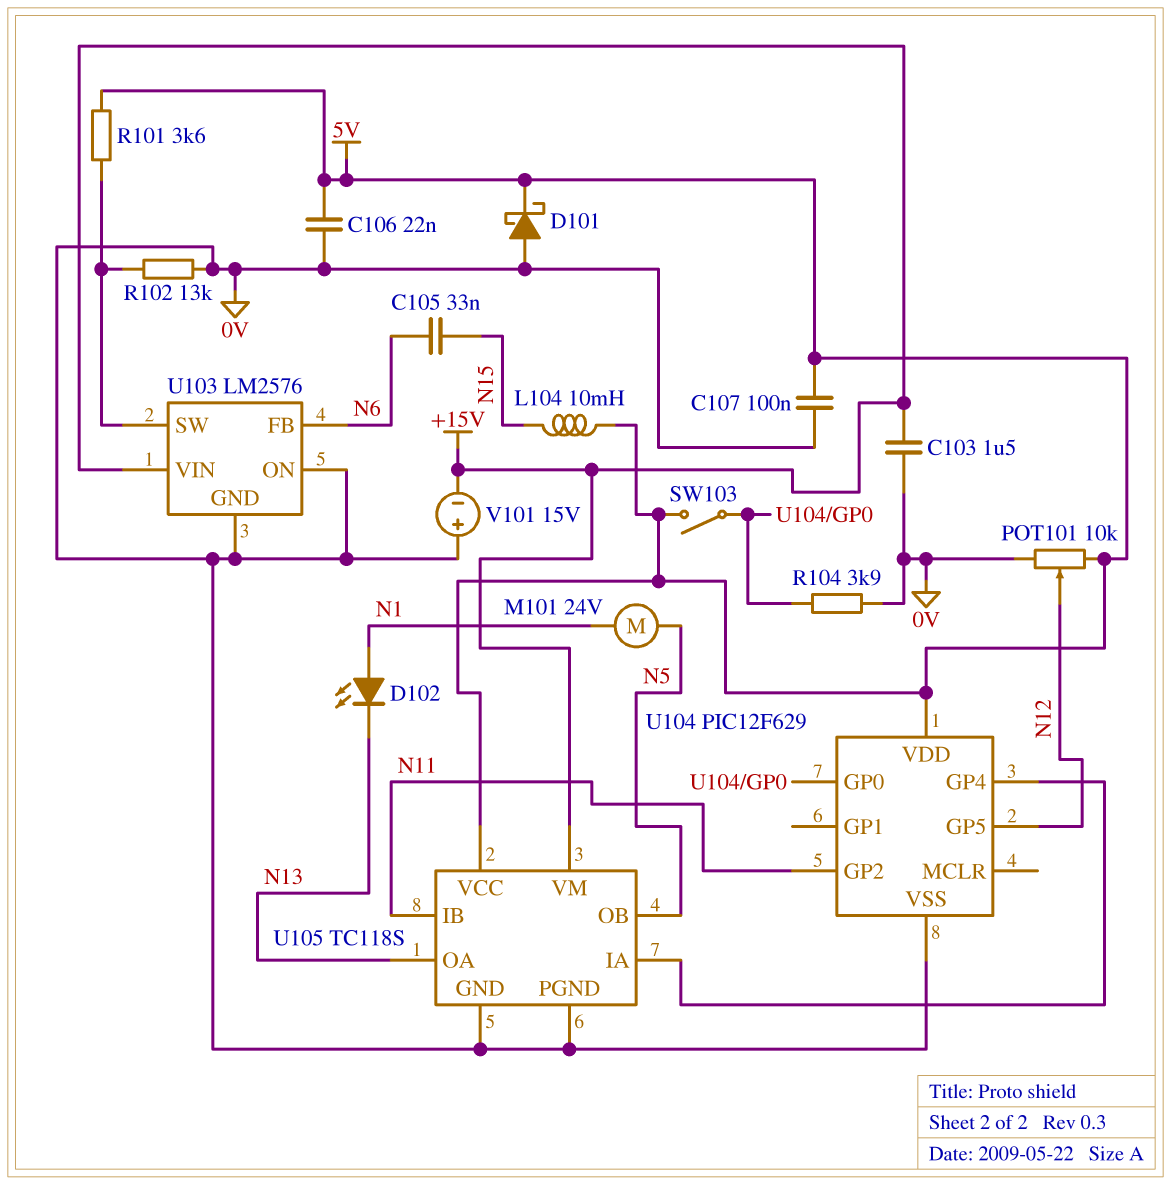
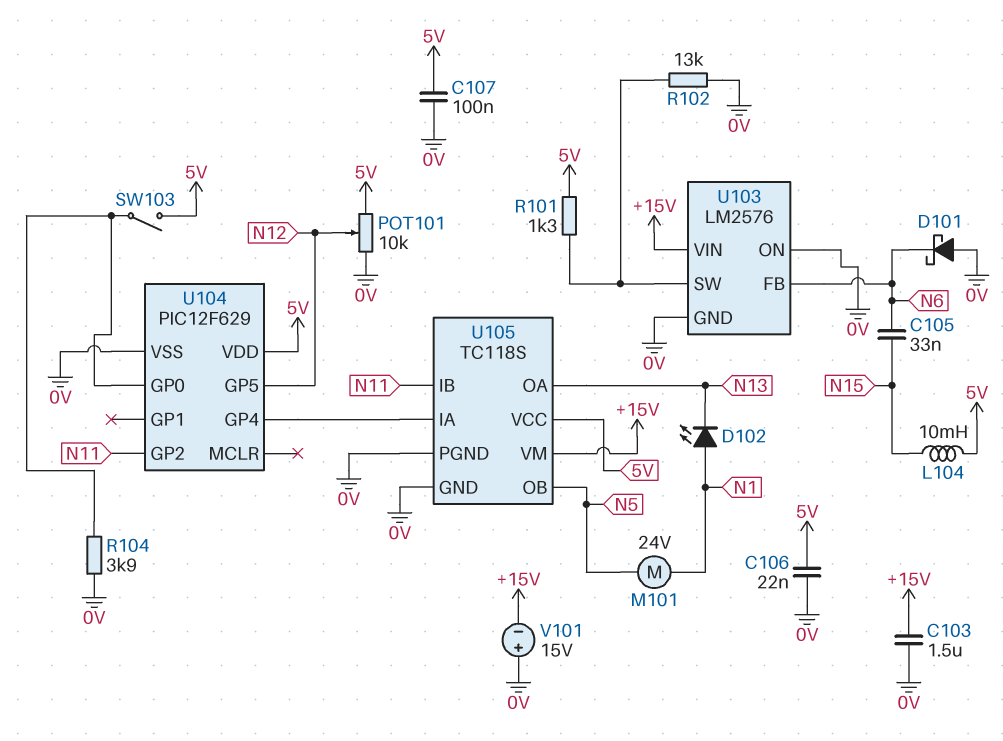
D101: schottky (A 0V, K 5V) -> schottky (A 0V, K N6)
R101: 3.6k (5V, U103/SW) -> 1.3k (5V, U103/SW)

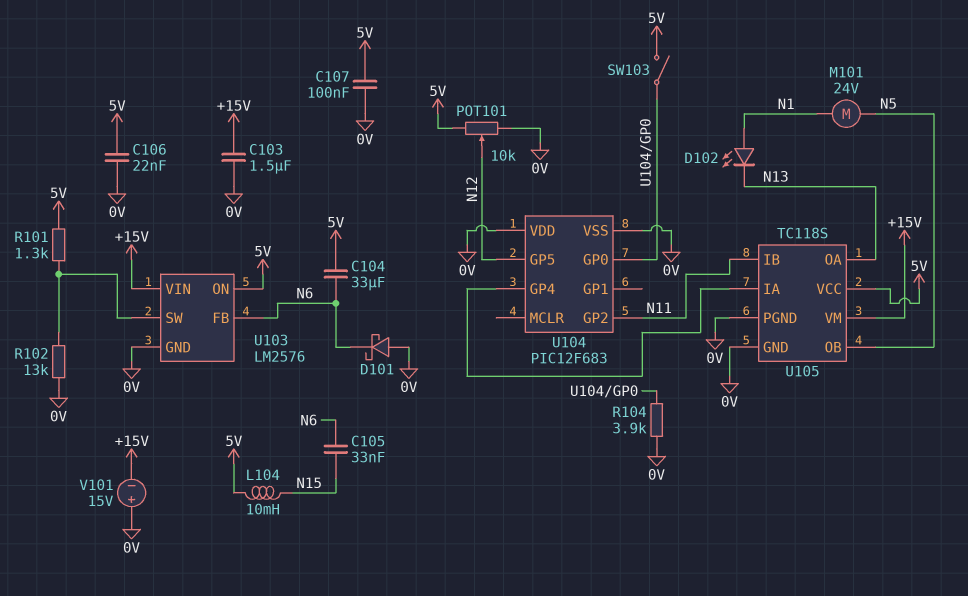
C104: none -> 33uF (5V, N6)
U103 pin ON: 0V -> 5V
U104: PIC12F629 -> PIC12F683
U104 pin VDD: 5V -> 0V

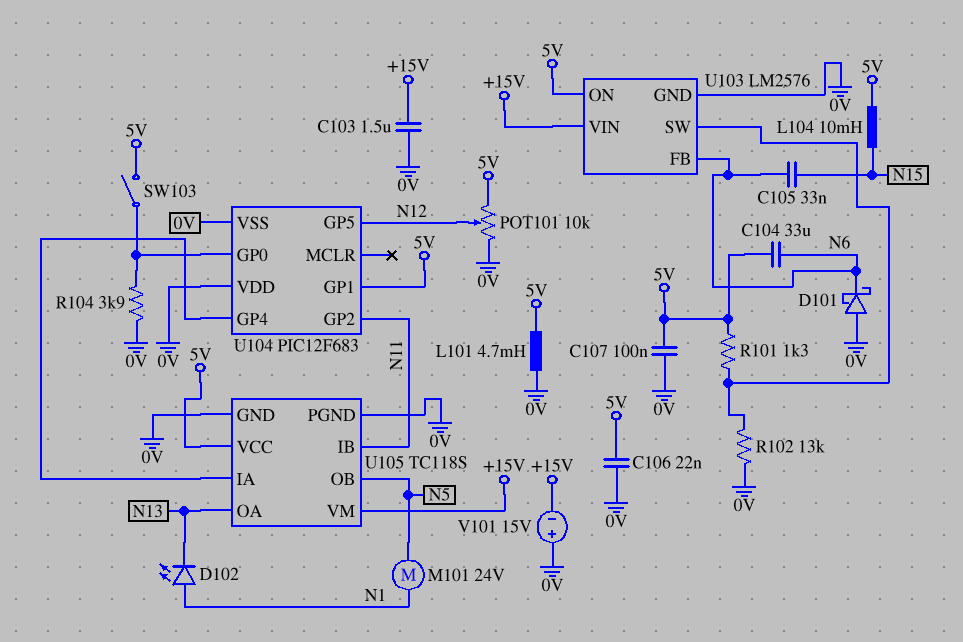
L101: none -> 4.7mH (0V, 5V)
U104 pin GP1: none -> 5V

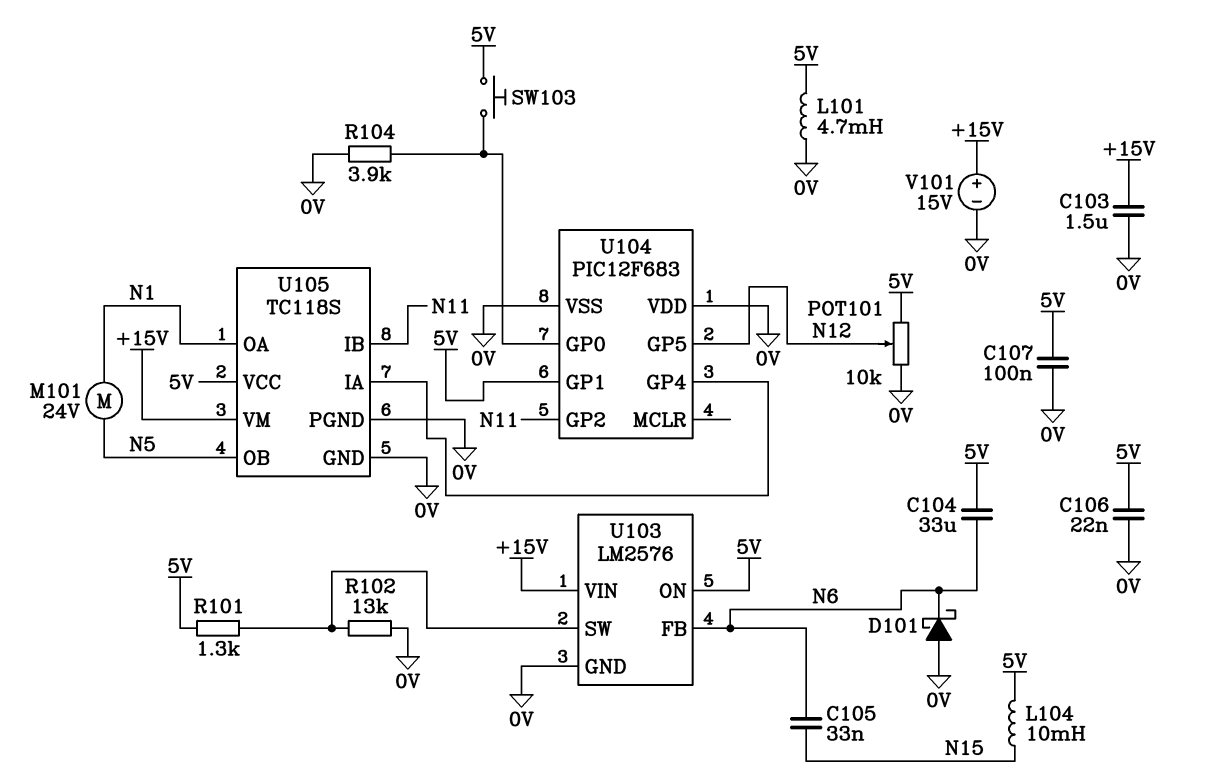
D102: LED (A N1, K N13) -> none
SW103: switch (5V, U104/GP0) -> button (5V, U104/GP0)
U105 pin OA: N13 -> N1
V101: 15V (plus 0V, minus +15V) -> 15V (plus +15V, minus 0V)

